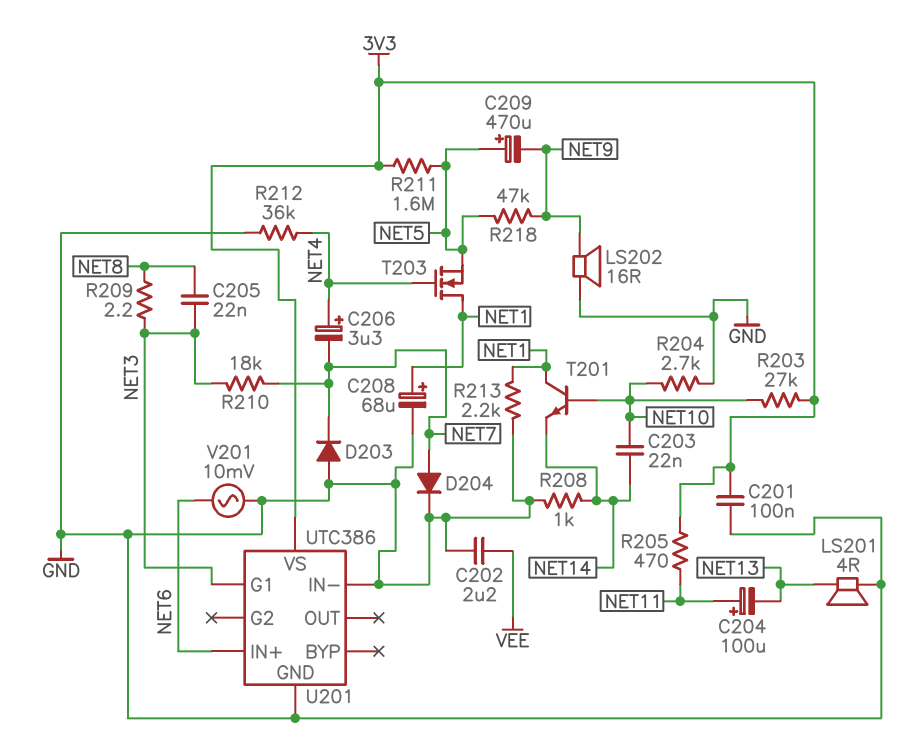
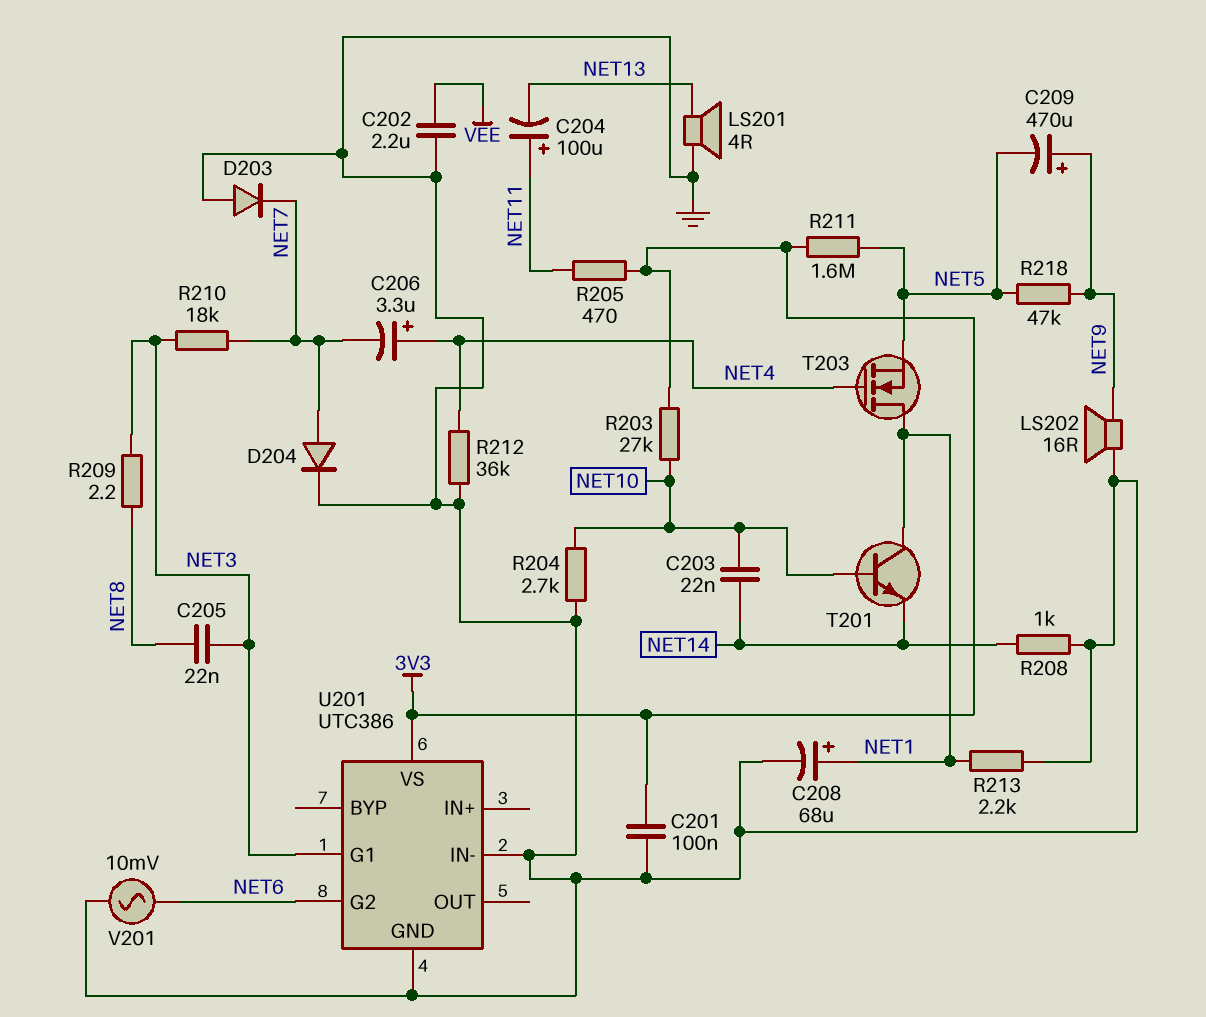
C209: 470uF (plus NET5, minus NET9) -> 470uF (plus NET9, minus NET5)
U201 pin G2: none -> NET6
U201 pin IN+: NET6 -> none

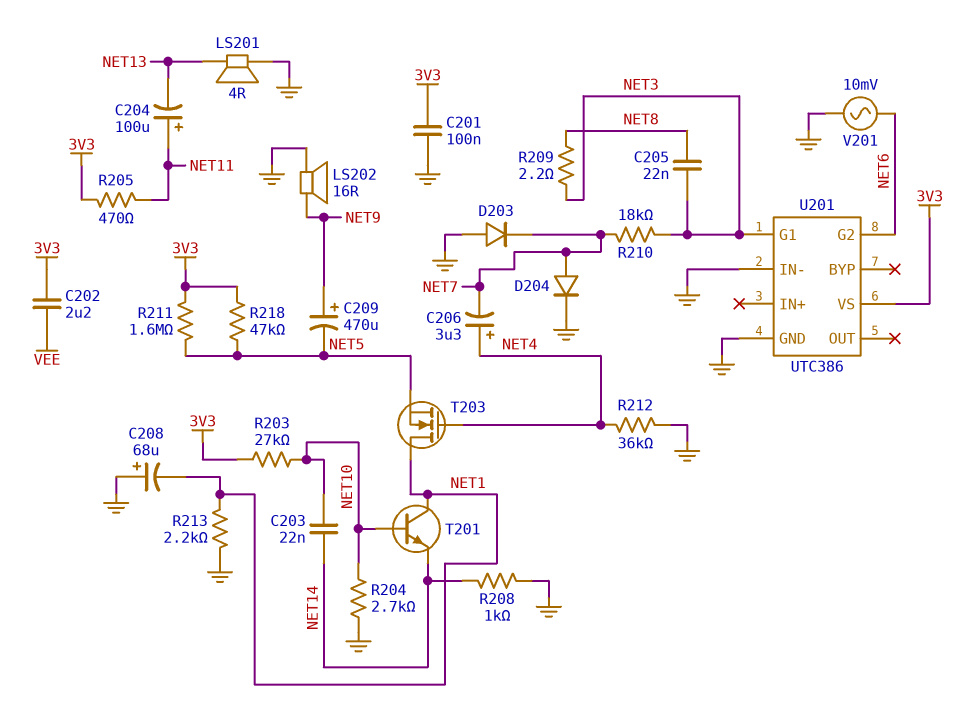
C202: 2.2uF (GND, VEE) -> 2.2uF (3V3, VEE)
C208: 68uF (plus NET1, minus GND) -> 68uF (plus GND, minus NET1)
R218: 47k (NET5, NET9) -> 47k (3V3, NET5)

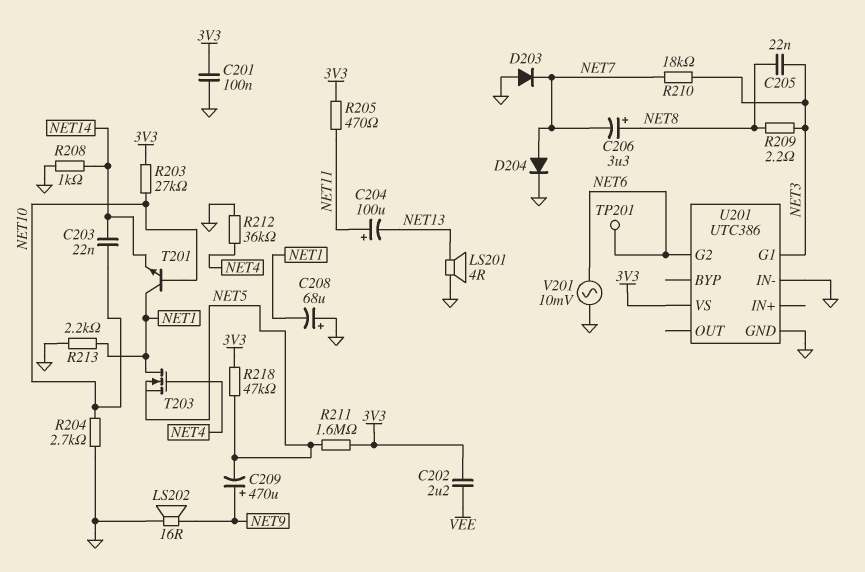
C206: 3.3uF (plus NET4, minus NET7) -> 3.3uF (plus NET8, minus NET7)
TP201: none -> test point (NET6)

